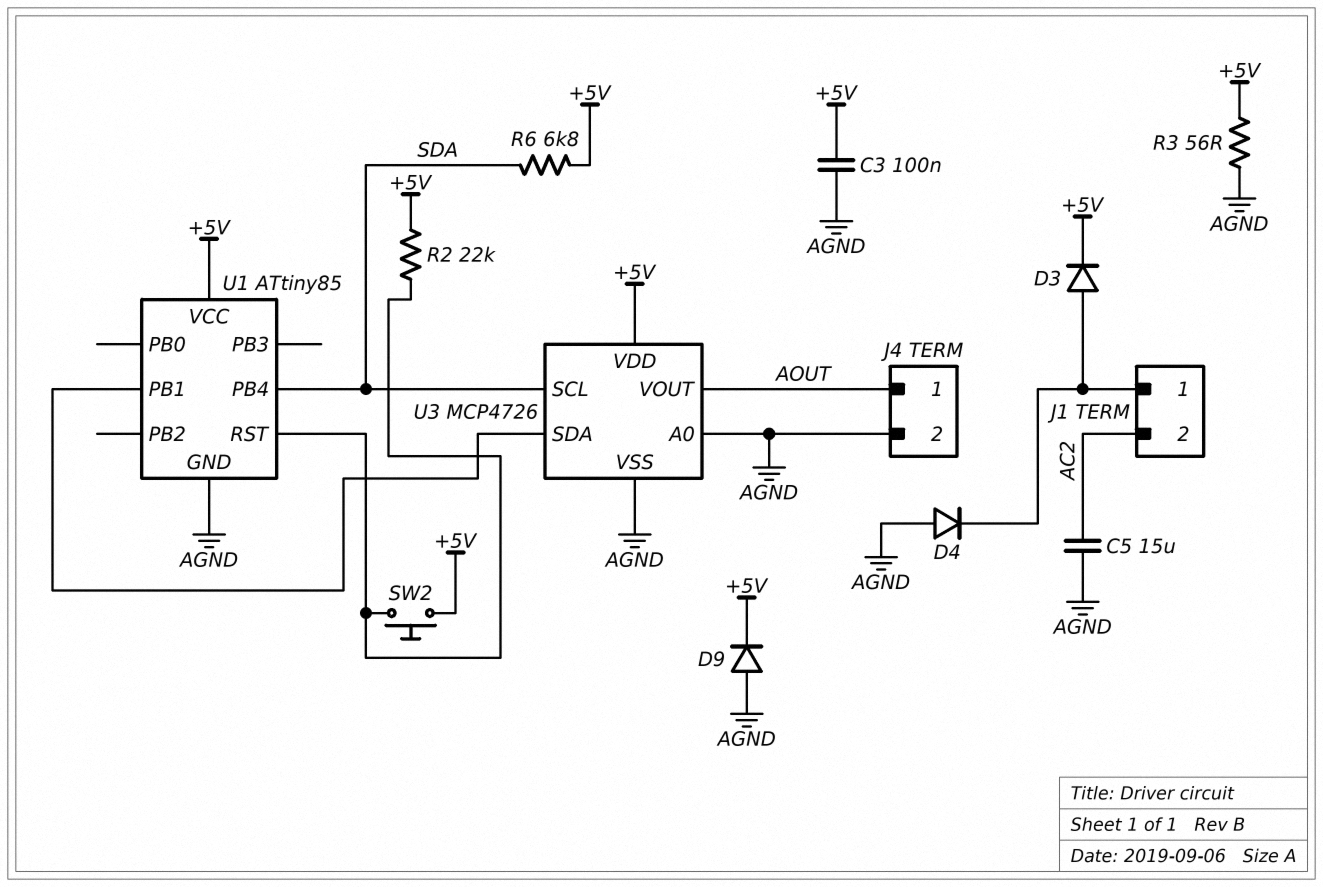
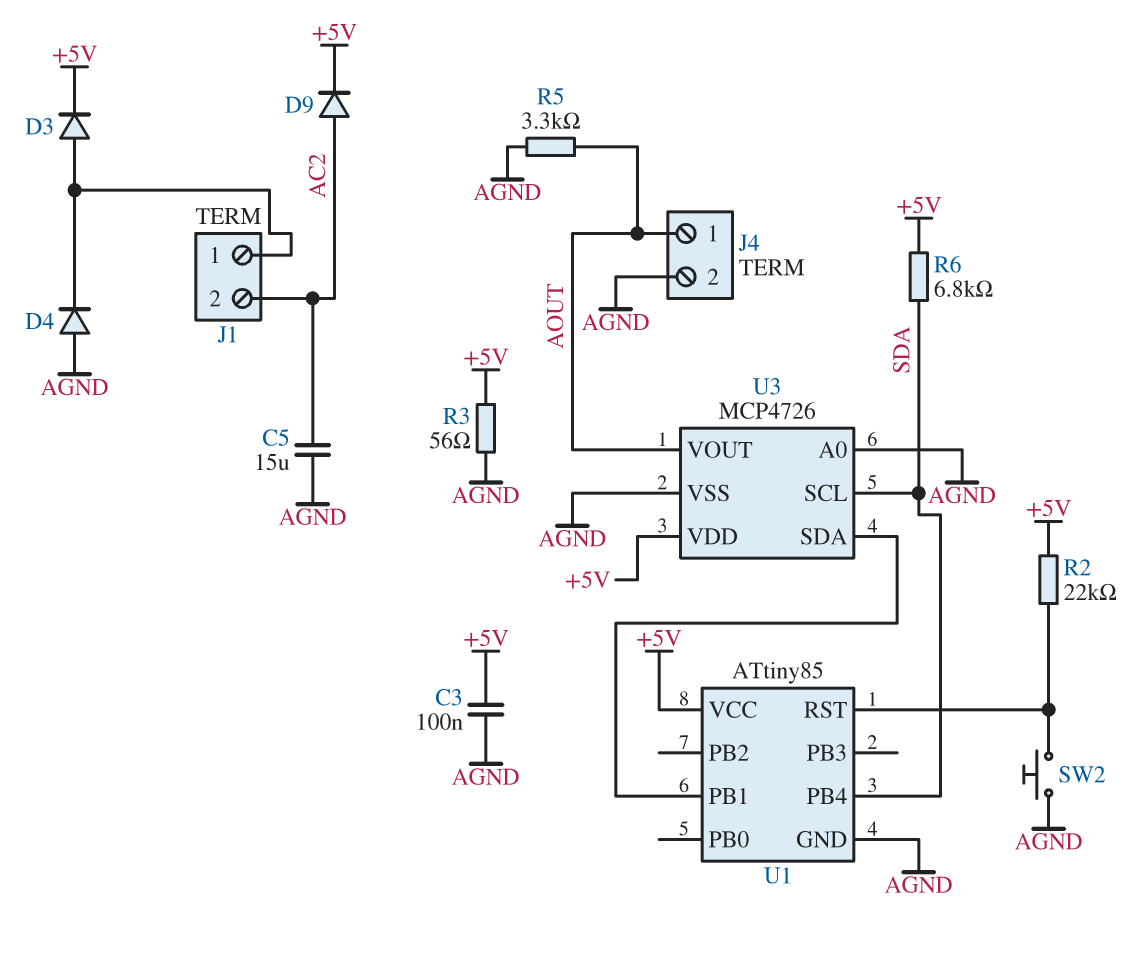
D9: diode (A AGND, K +5V) -> diode (A AC2, K +5V)
R5: none -> 3.3k (AGND, AOUT)
SW2: button (+5V, U1/RST) -> button (AGND, U1/RST)

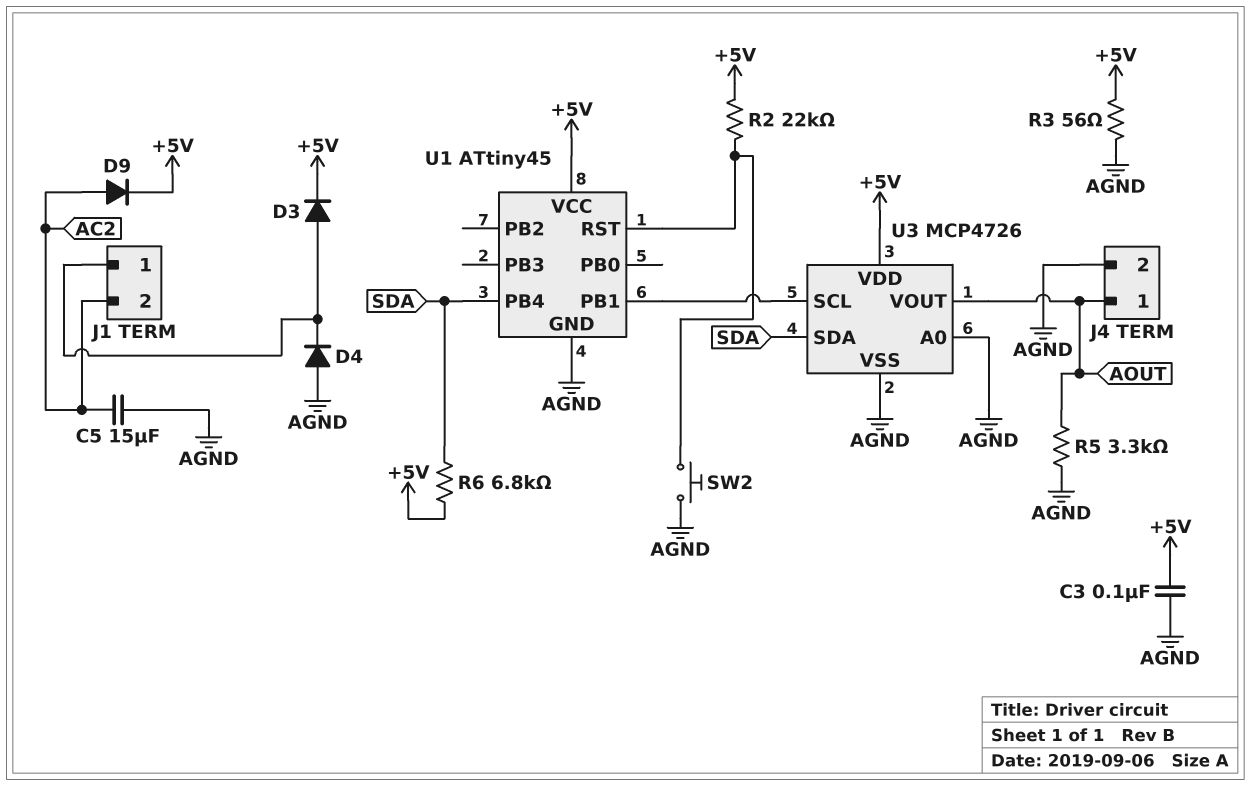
U1: ATtiny85 -> ATtiny45
U3 pin SCL: SDA -> U1/PB1
U3 pin SDA: U1/PB1 -> SDA

